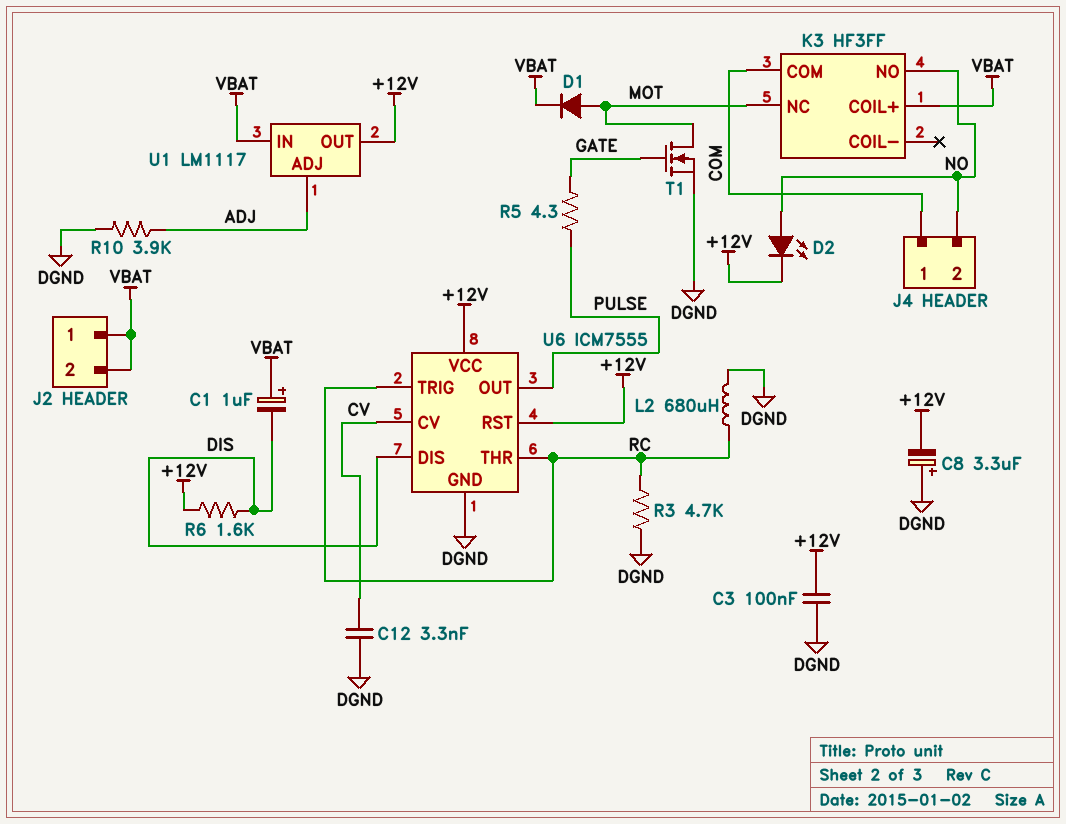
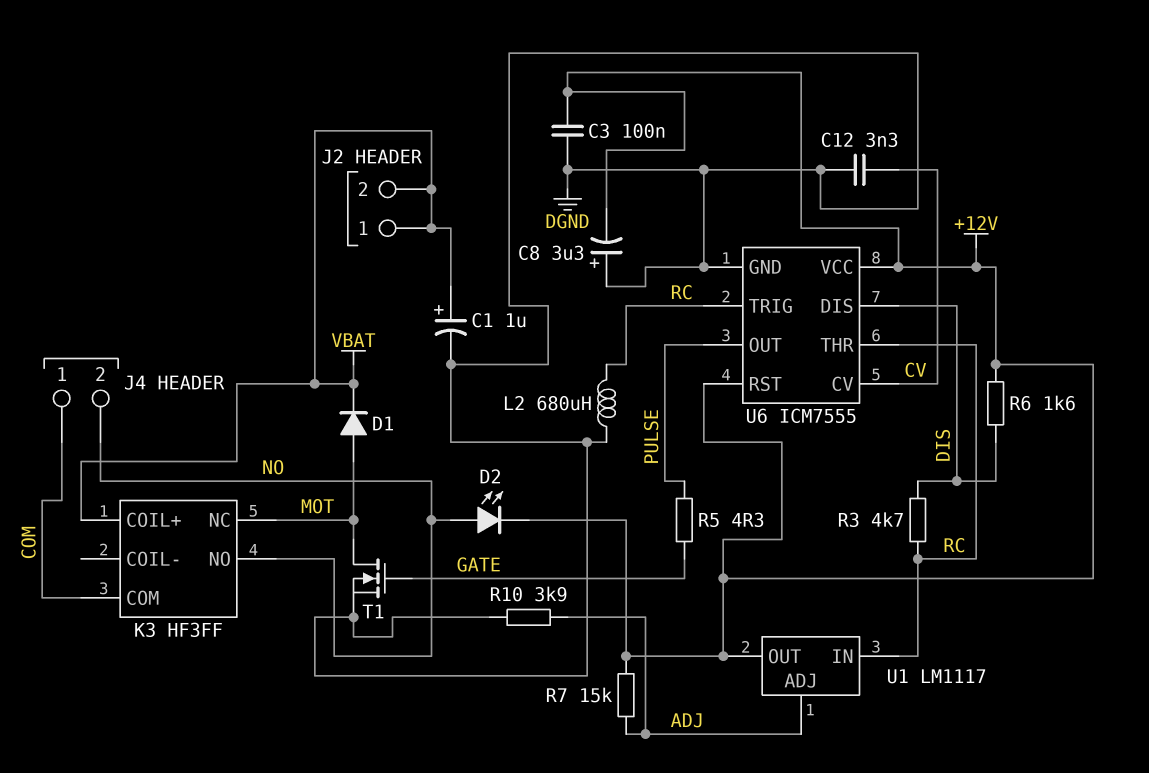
C1: 1uF (plus VBAT, minus DIS) -> 1uF (plus VBAT, minus DGND)
R3: 4.7k (DGND, RC) -> 4.7k (DIS, RC)
R7: none -> 15k (+12V, ADJ)
U1 pin IN: VBAT -> RC

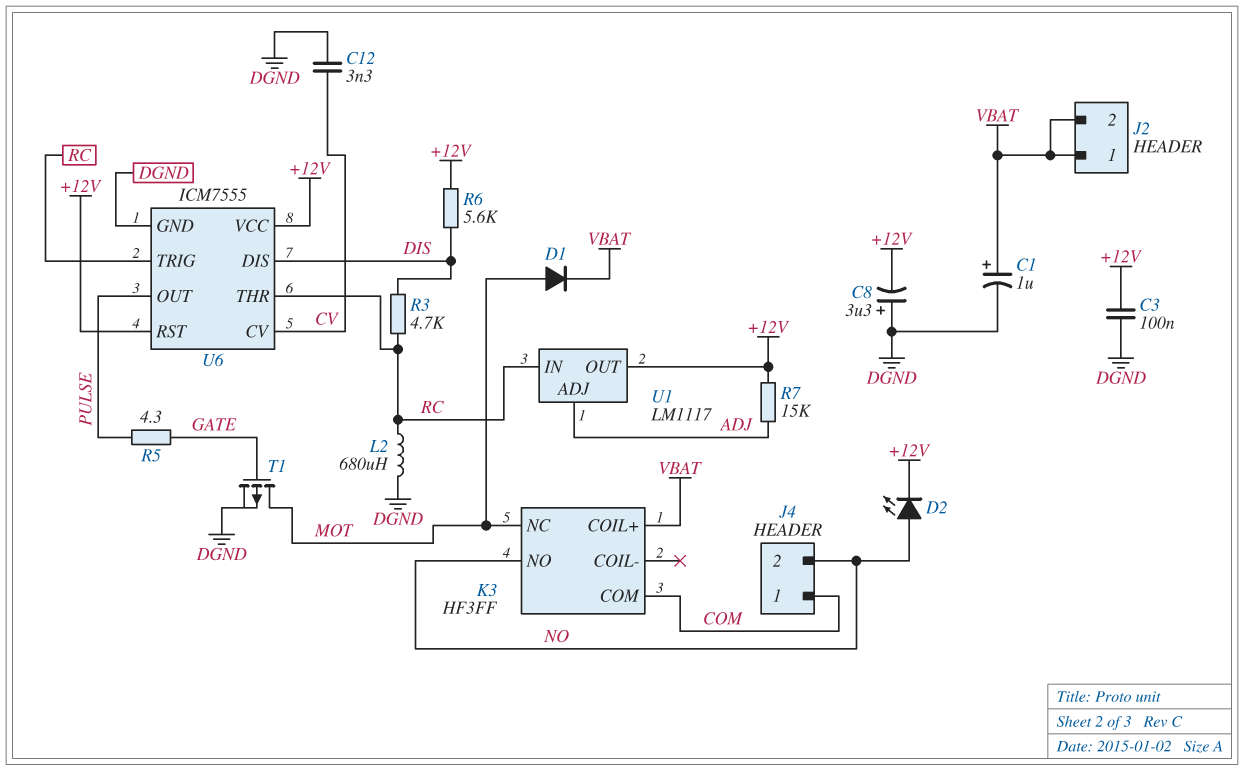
R6: 1.6k (+12V, DIS) -> 5.6k (+12V, DIS)
R10: 3.9k (ADJ, DGND) -> none
T1: NMOS (G GATE, D MOT, S DGND) -> PMOS (G GATE, D MOT, S DGND)

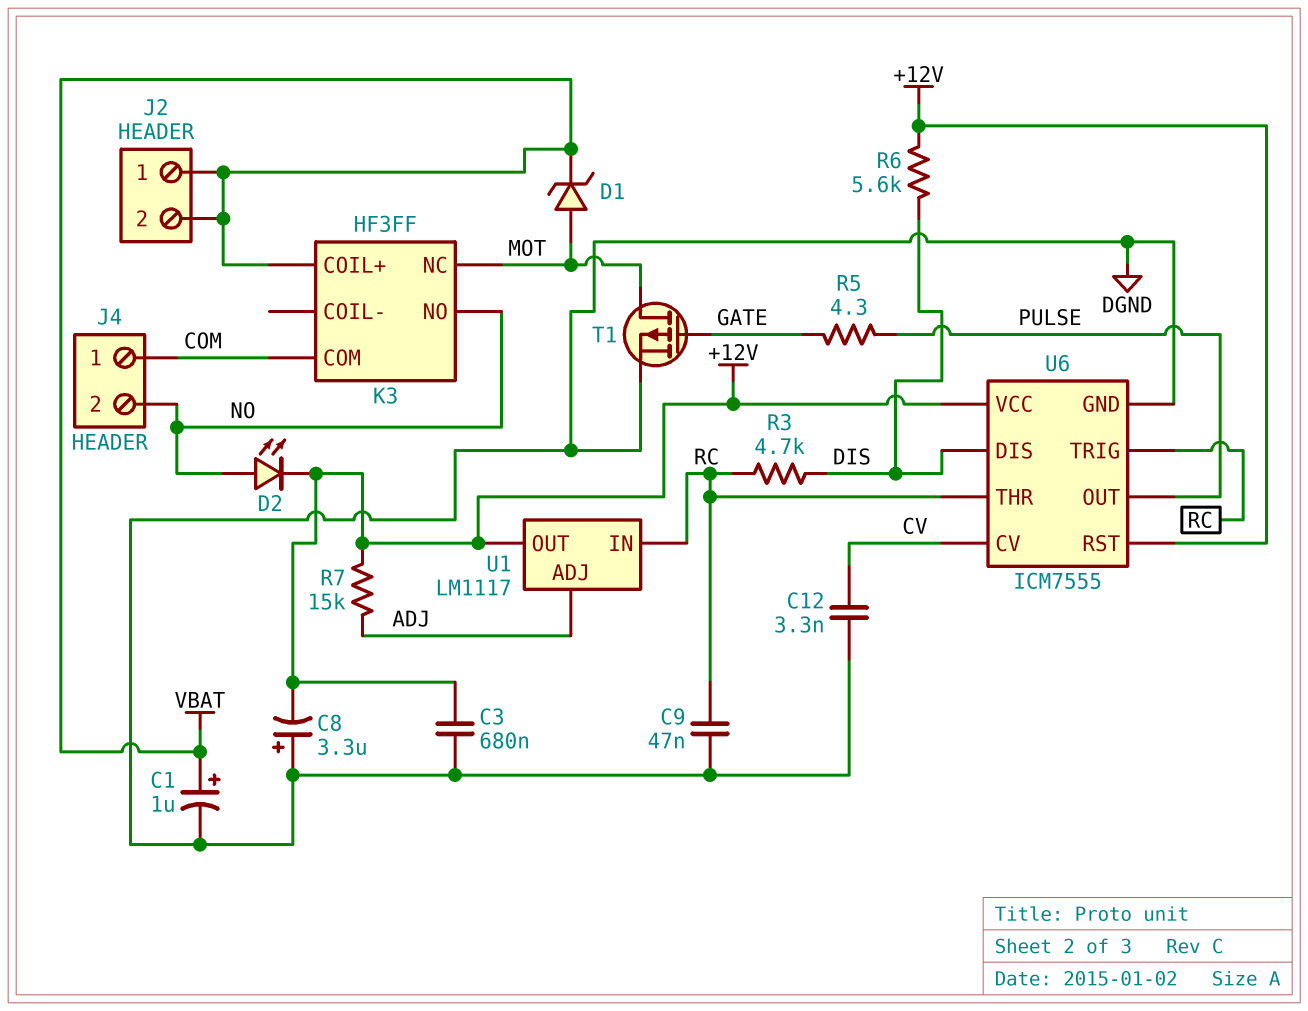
C3: 100nF (+12V, DGND) -> 680nF (+12V, DGND)
C9: none -> 47nF (DGND, RC)
D1: diode (A MOT, K VBAT) -> zener (A MOT, K VBAT)
L2: 680uH (DGND, RC) -> none

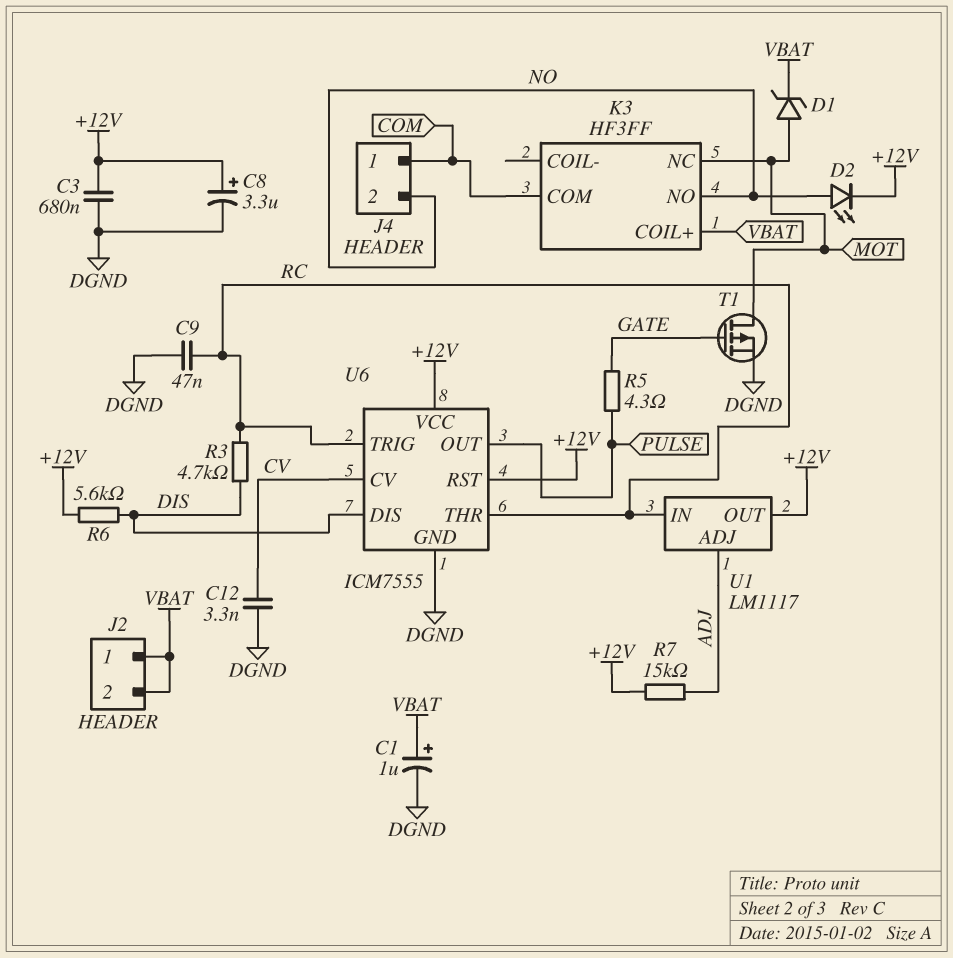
C8: 3.3uF (plus DGND, minus +12V) -> 3.3uF (plus +12V, minus DGND)

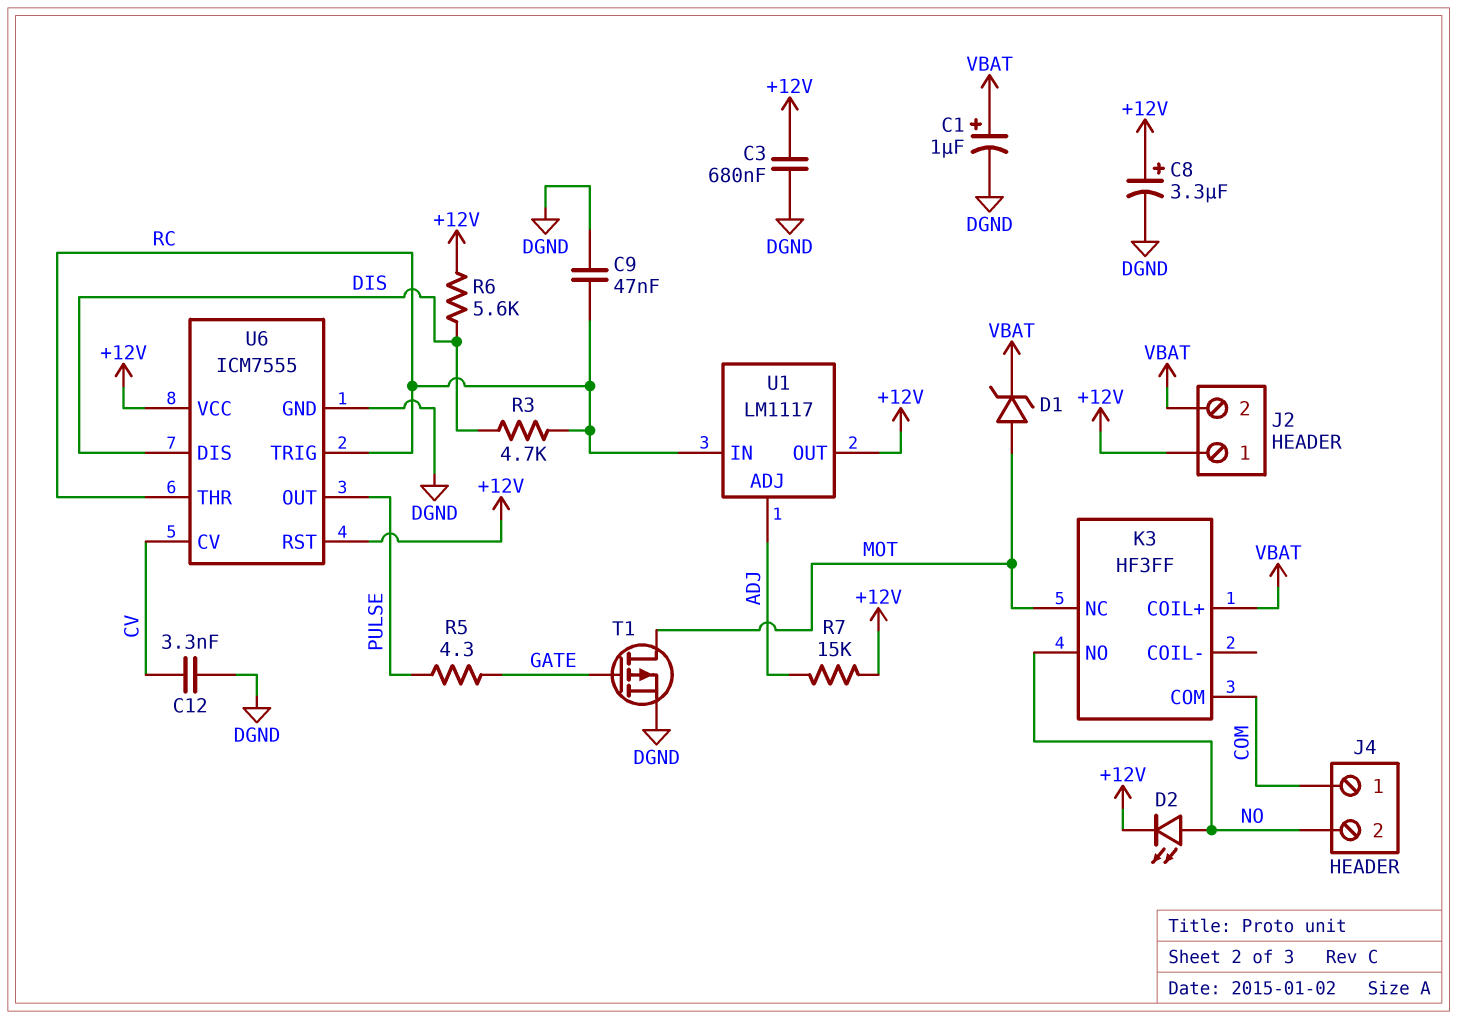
J2 pin 1: VBAT -> +12V

